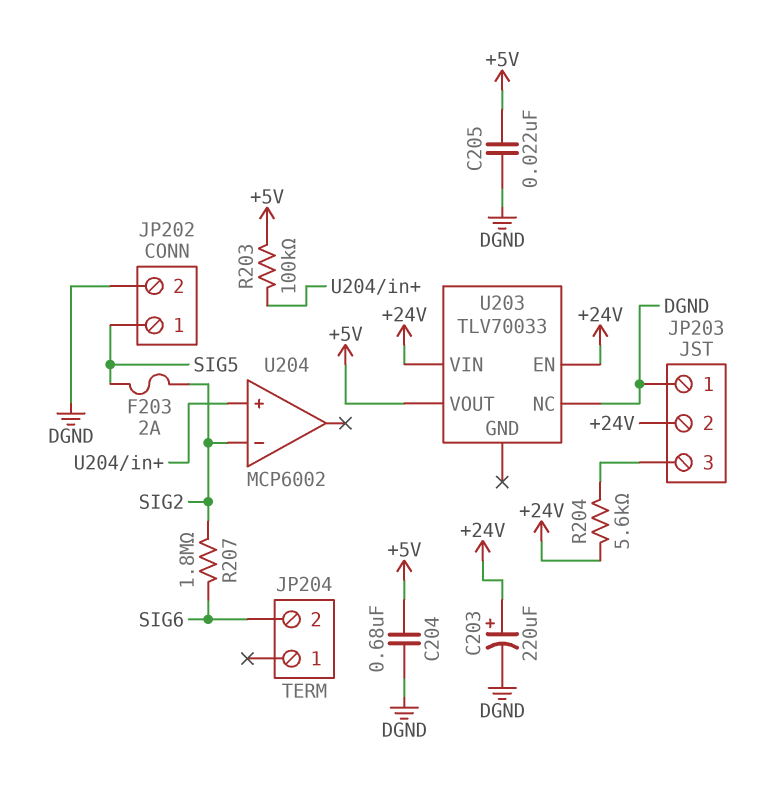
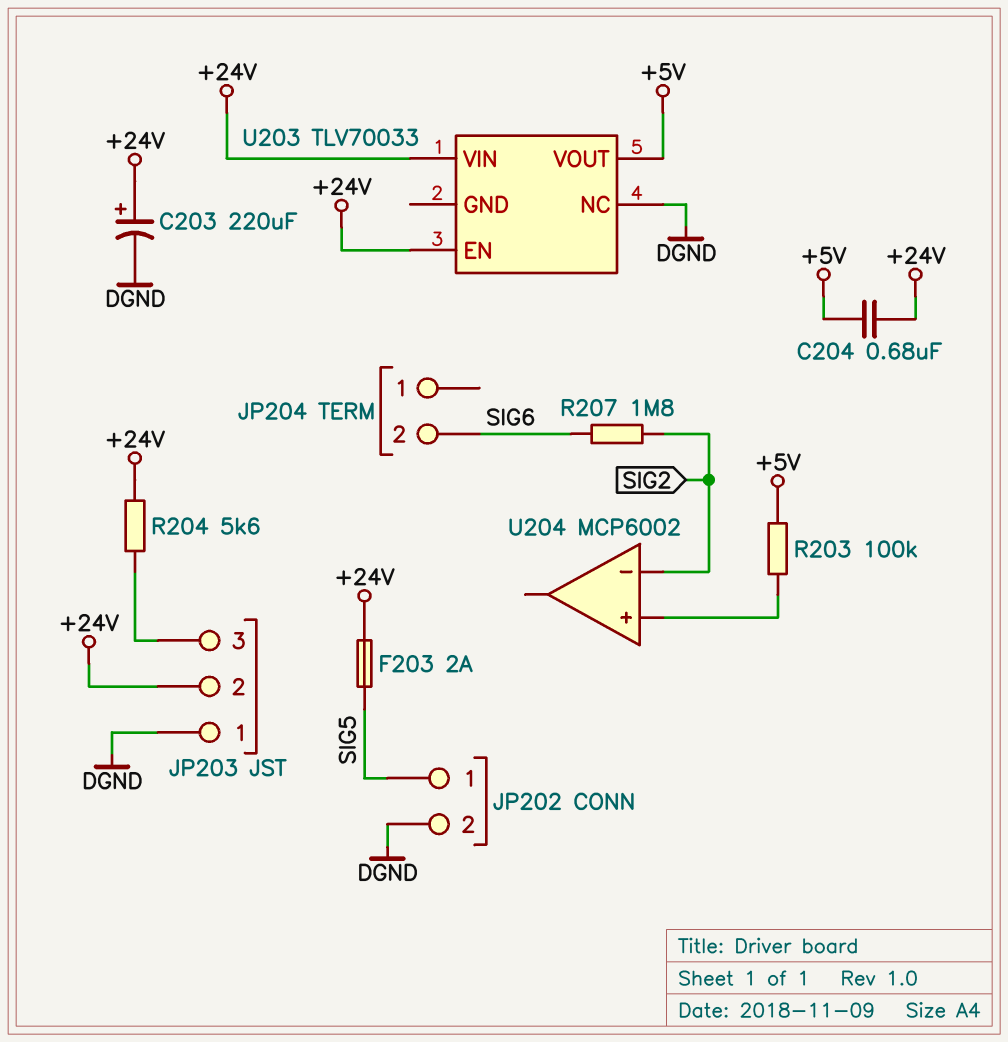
C204: 680nF (+5V, DGND) -> 680nF (+5V, +24V)
C205: 22nF (+5V, DGND) -> none
F203: 2A (SIG2, SIG5) -> 2A (+24V, SIG5)

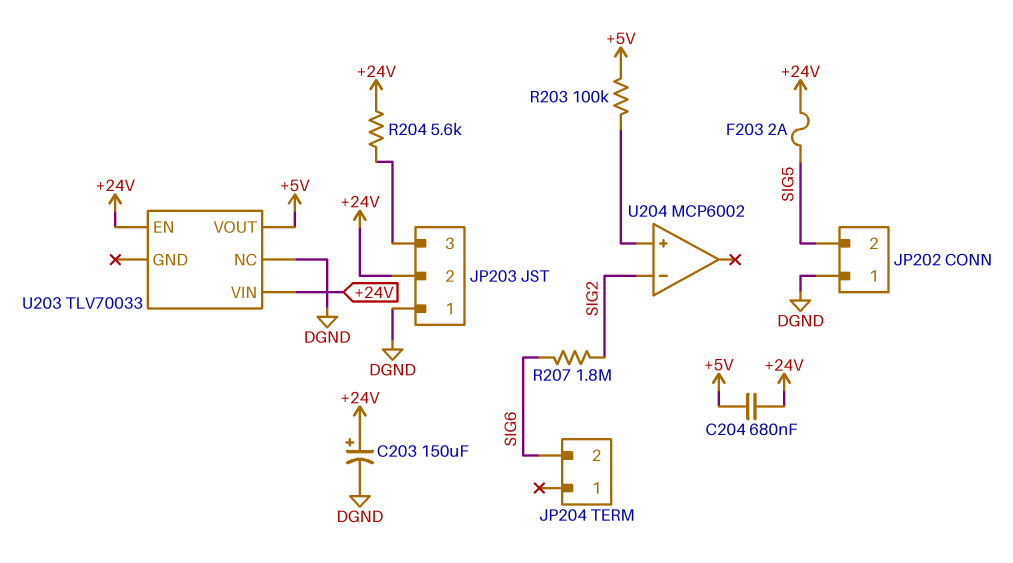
C203: 220uF (plus +24V, minus DGND) -> 150uF (plus +24V, minus DGND)
JP202 pin 1: SIG5 -> DGND
JP202 pin 2: DGND -> SIG5

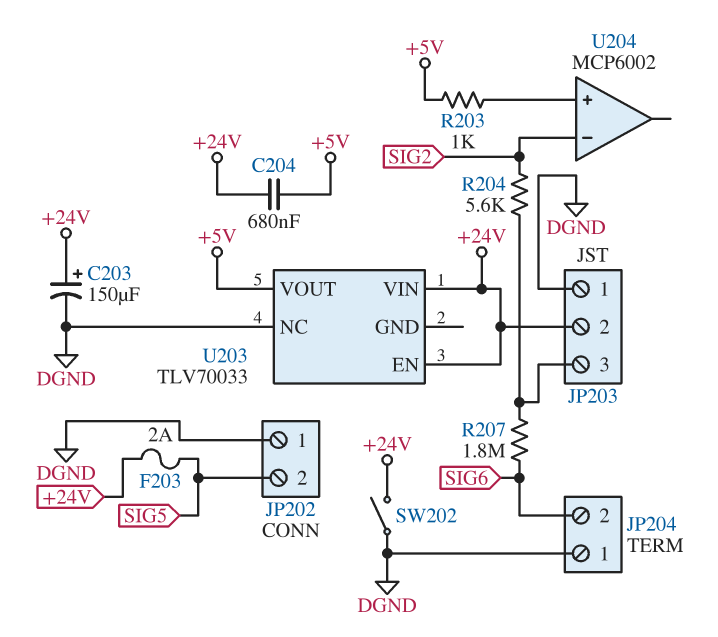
JP204 pin 1: none -> DGND
R203: 100k (+5V, U204/in+) -> 1k (+5V, U204/in+)
R204: 5.6k (+24V, JP203/3) -> 5.6k (JP203/3, SIG2)
R207: 1.8M (SIG2, SIG6) -> 1.8M (JP203/3, SIG6)
SW202: none -> switch (+24V, DGND)

